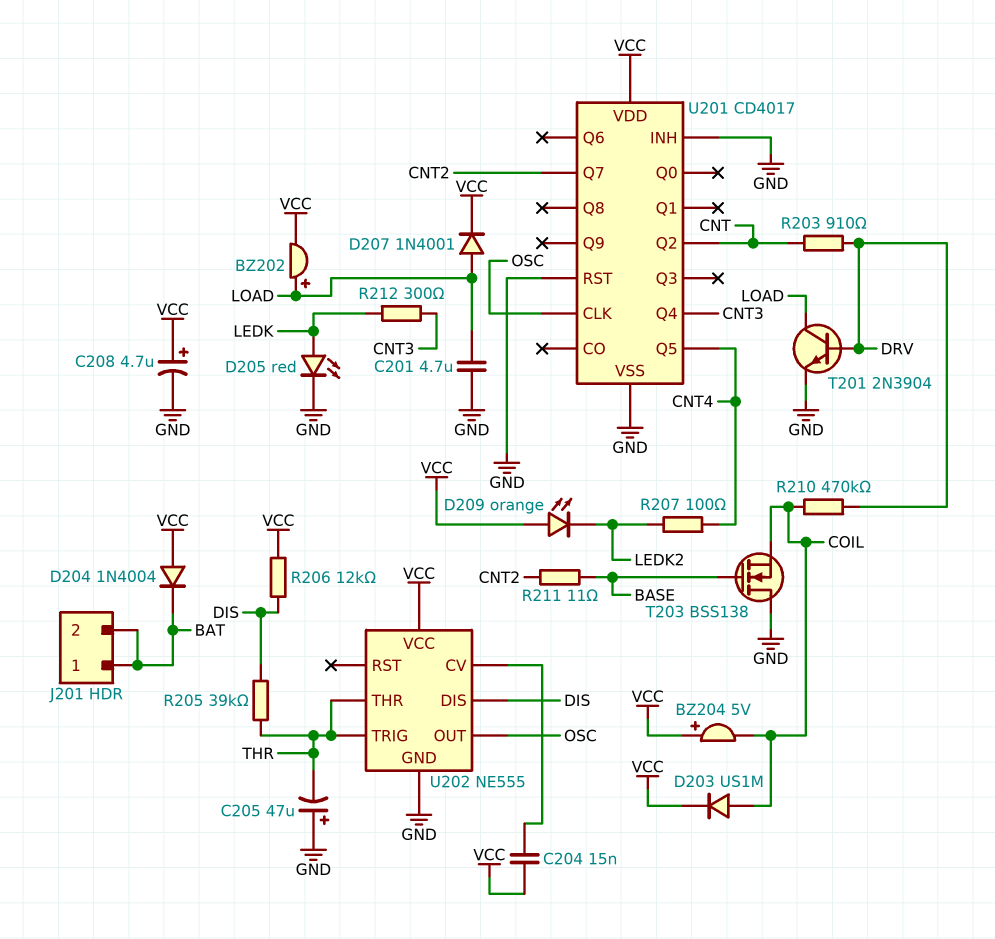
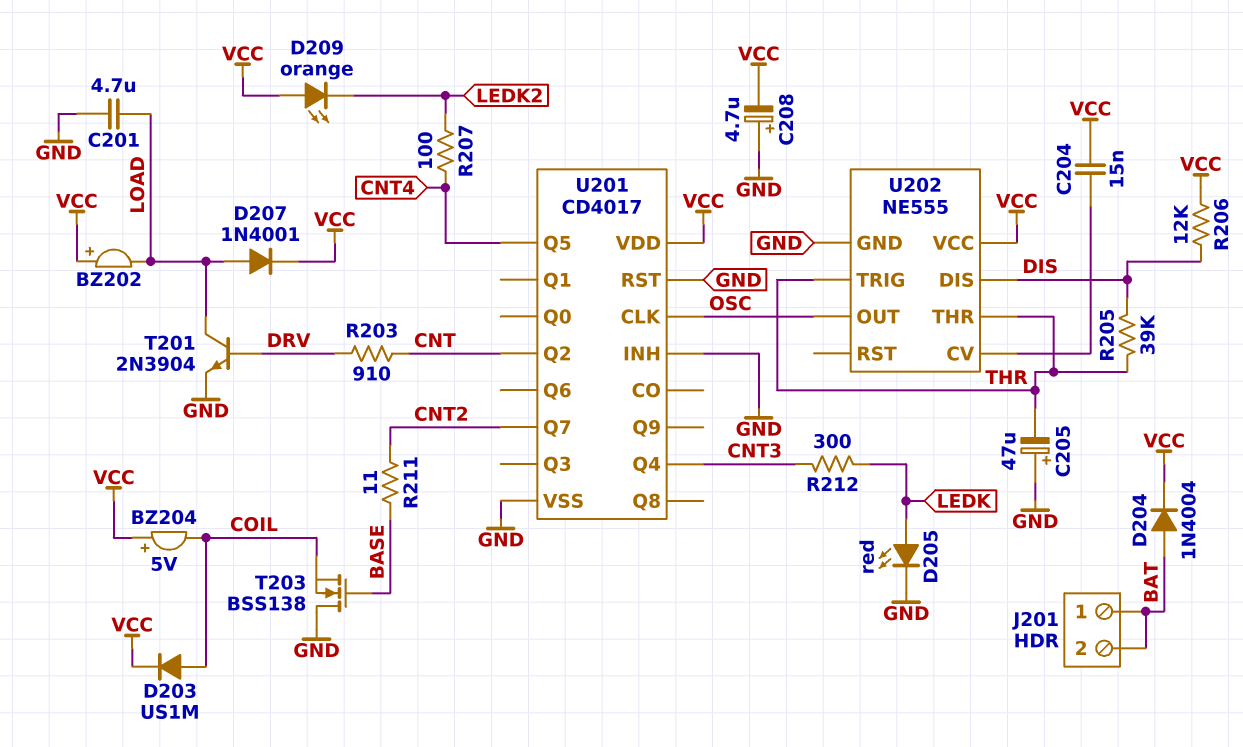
BZ202: buzzer (plus LOAD, minus VCC) -> buzzer (plus VCC, minus LOAD)
C208: 4.7uF (plus VCC, minus GND) -> 4.7uF (plus GND, minus VCC)
D204: diode 1N4004 (A VCC, K BAT) -> diode 1N4004 (A BAT, K VCC)
R210: 470k (COIL, DRV) -> none

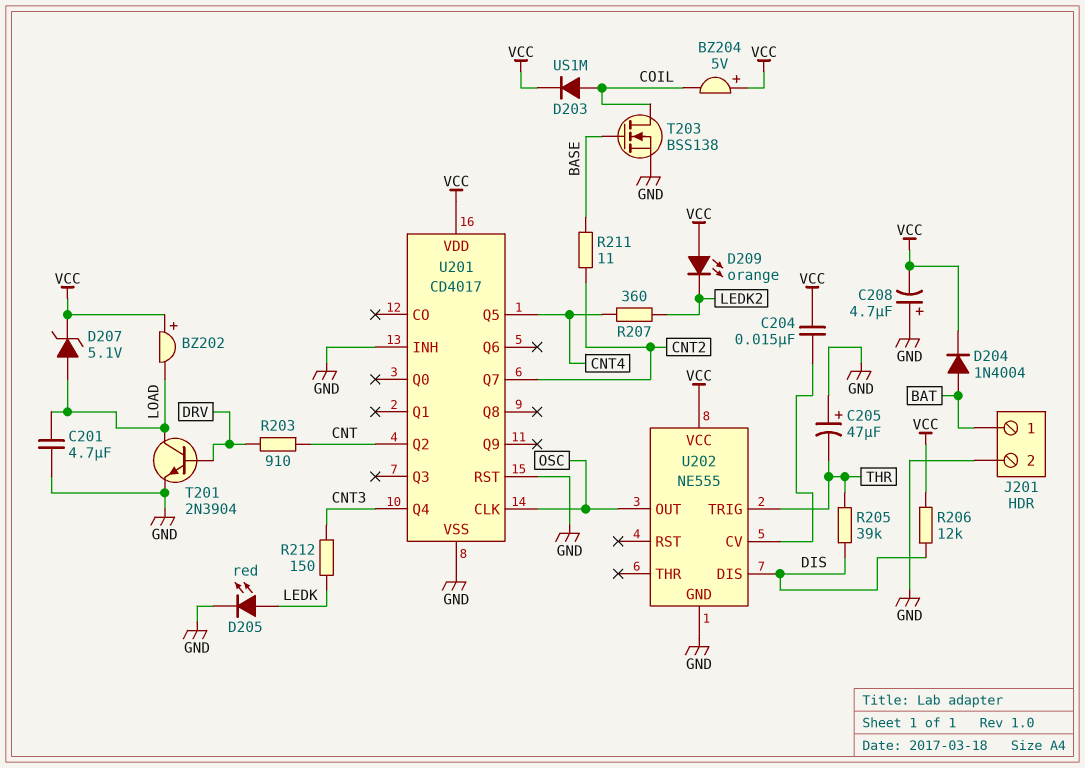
D207: diode 1N4001 (A LOAD, K VCC) -> zener 5.1V (A LOAD, K VCC)
J201 pin 2: BAT -> GND
R207: 100 (CNT4, LEDK2) -> 360 (CNT4, LEDK2)
R212: 300 (CNT3, LEDK) -> 150 (CNT3, LEDK)
T203: NMOS BSS138 (G BASE, D GND, S COIL) -> NMOS BSS138 (G BASE, D COIL, S GND)
U202 pin THR: THR -> none

